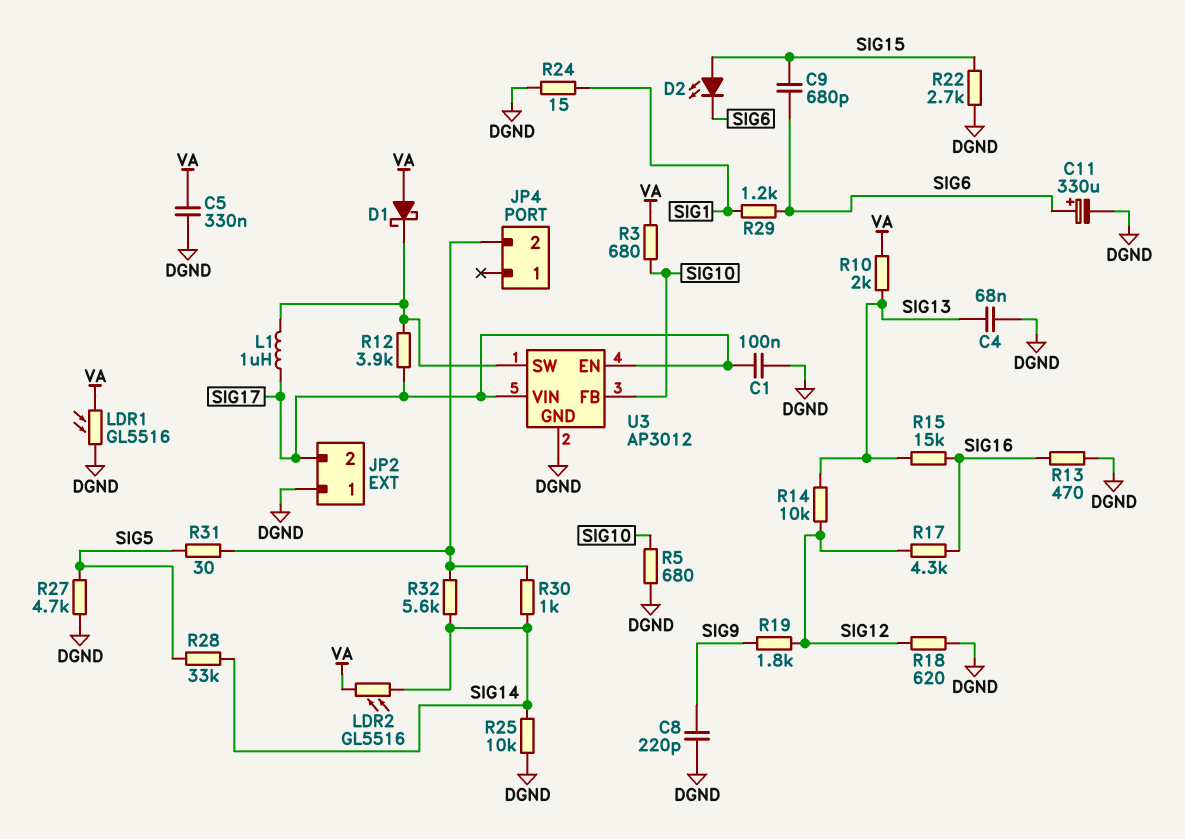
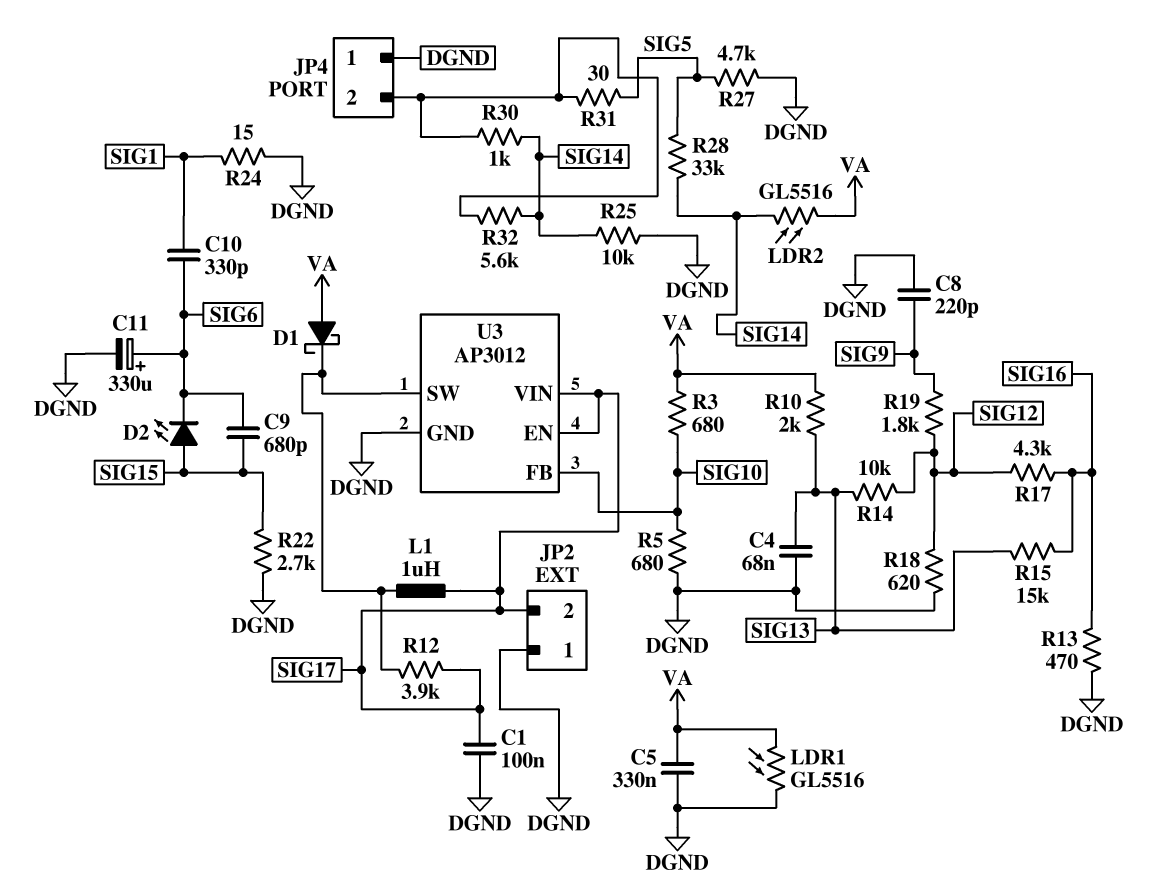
C10: none -> 330pF (SIG1, SIG6)
JP4 pin 1: none -> DGND
R29: 1.2k (SIG1, SIG6) -> none

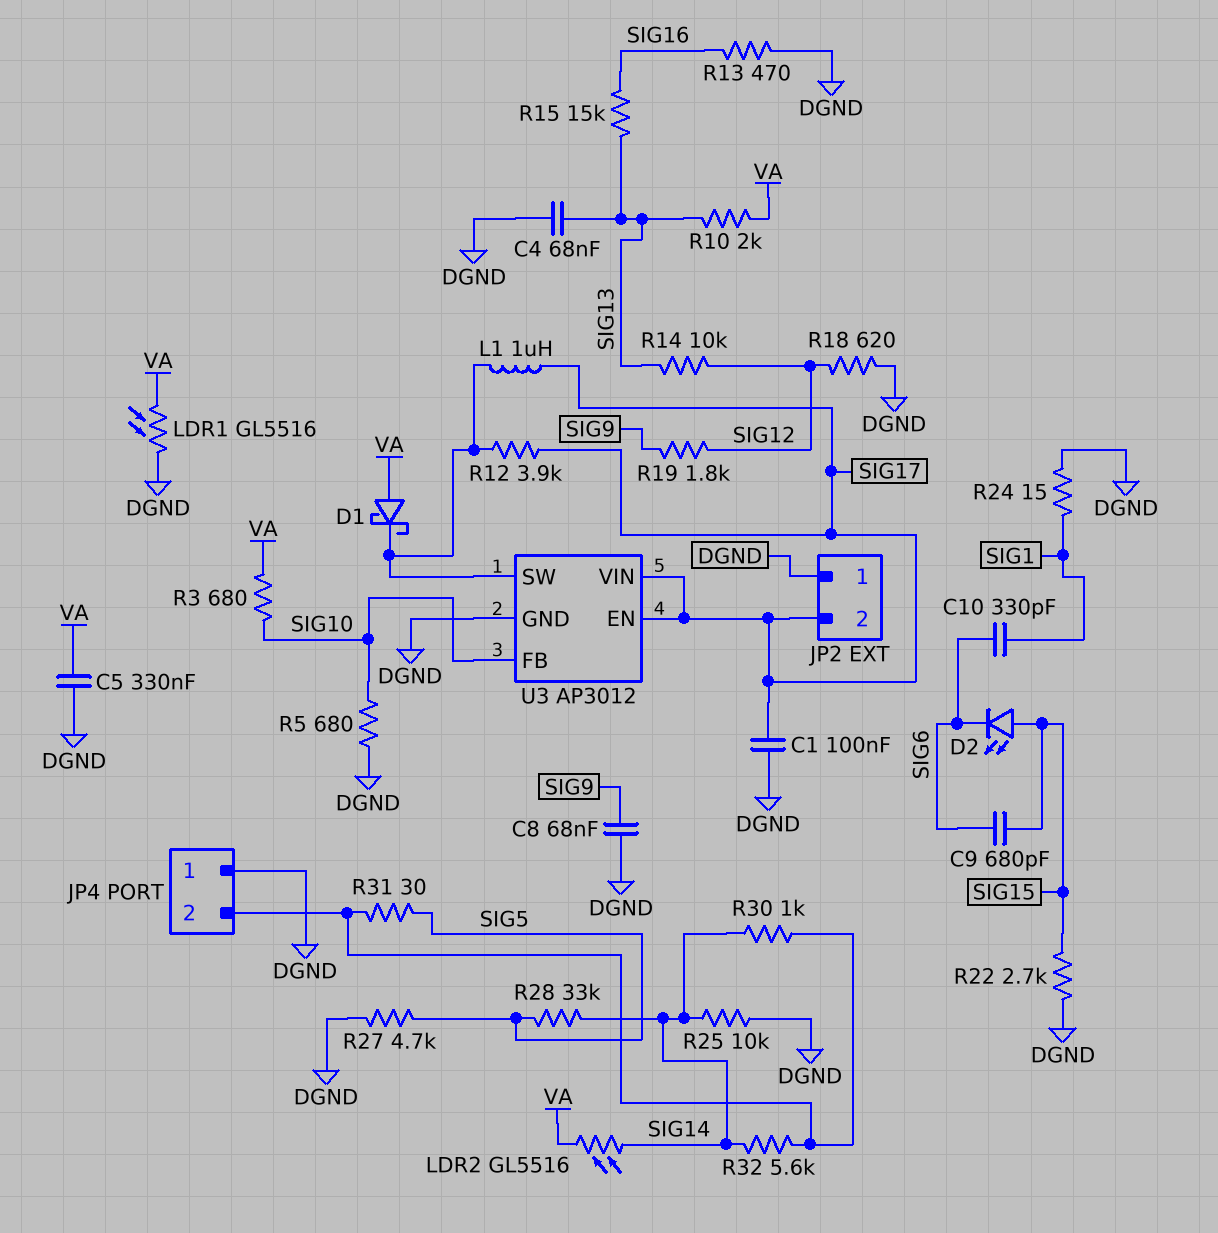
C8: 220pF (DGND, SIG9) -> 68nF (DGND, SIG9)
C11: 330uF (plus SIG6, minus DGND) -> none
R17: 4.3k (SIG12, SIG16) -> none

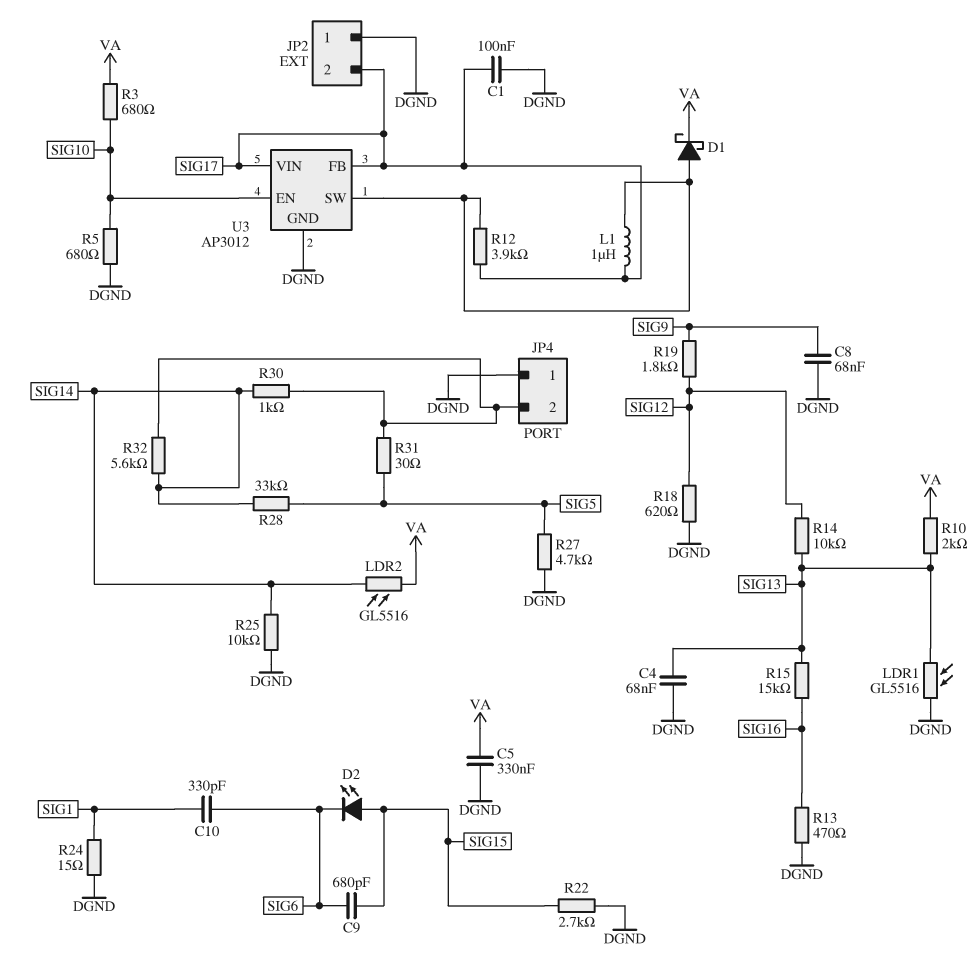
D1: schottky (A VA, K U3/SW) -> schottky (A U3/SW, K VA)
LDR1: GL5516 (DGND, VA) -> GL5516 (DGND, SIG13)
U3 pin EN: SIG17 -> SIG10
U3 pin FB: SIG10 -> SIG17

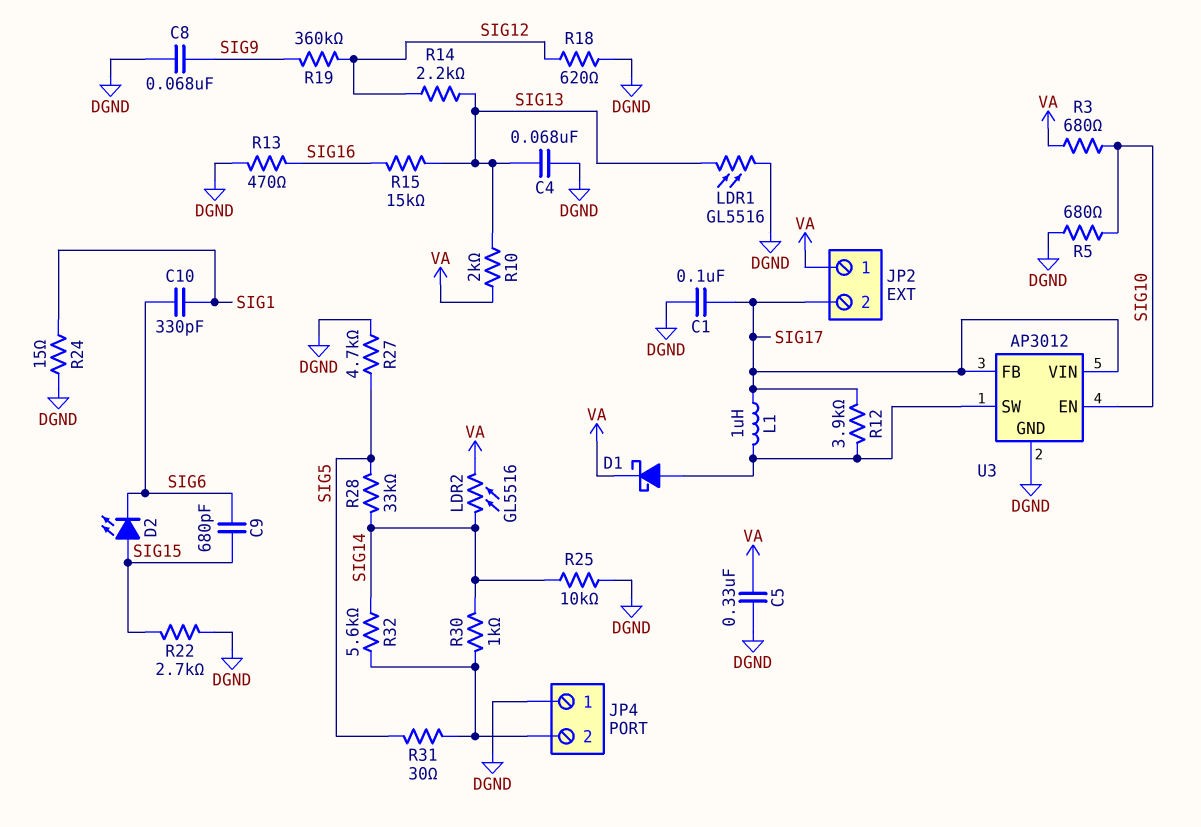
JP2 pin 1: DGND -> VA
R14: 10k (SIG12, SIG13) -> 2.2k (SIG12, SIG13)
R19: 1.8k (SIG9, SIG12) -> 360k (SIG9, SIG12)

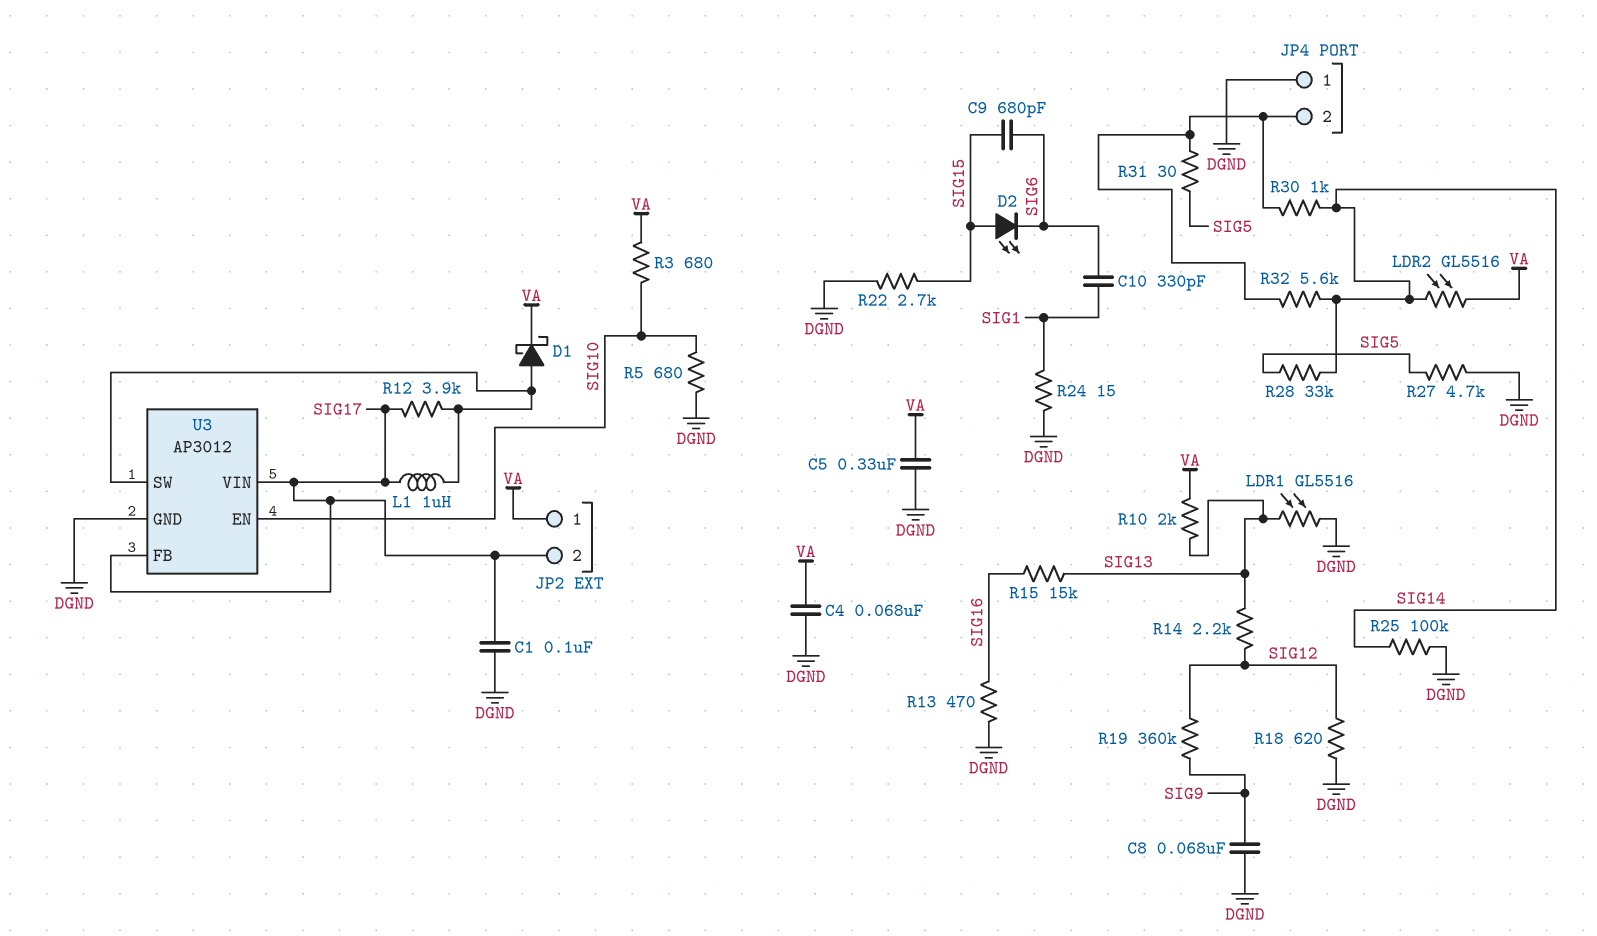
C4: 68nF (DGND, SIG13) -> 68nF (DGND, VA)
R25: 10k (DGND, SIG14) -> 100k (DGND, SIG14)

